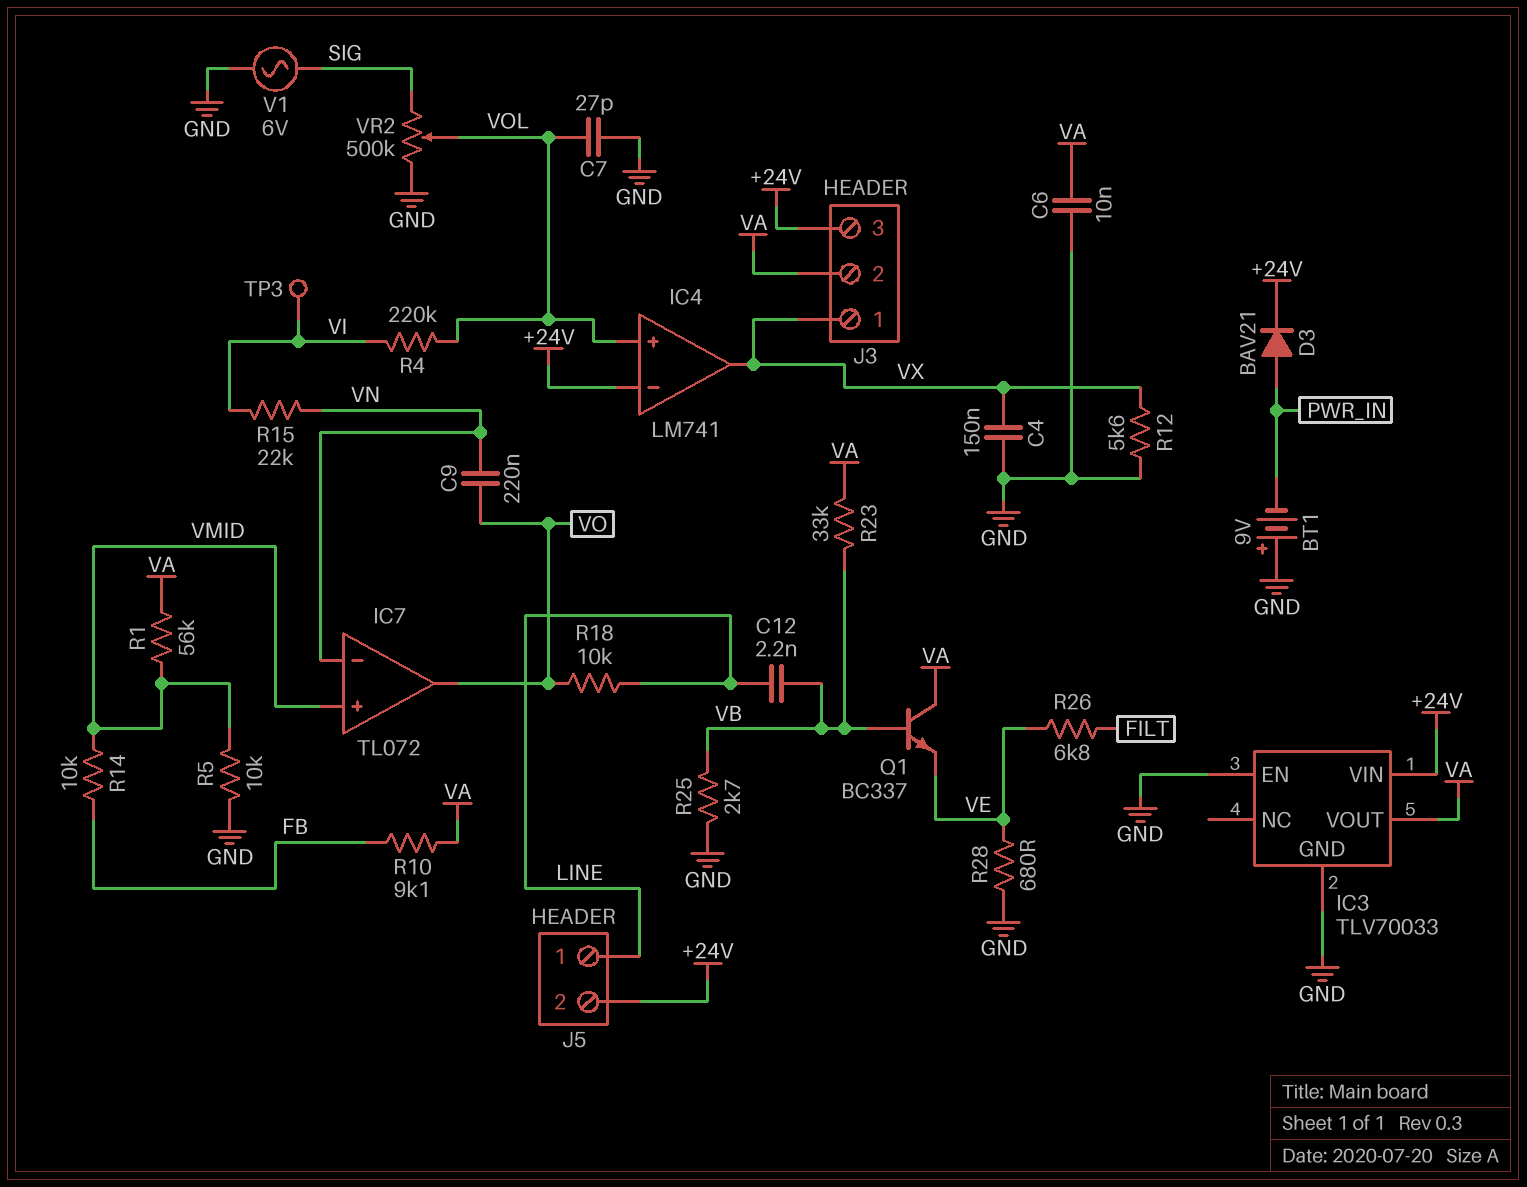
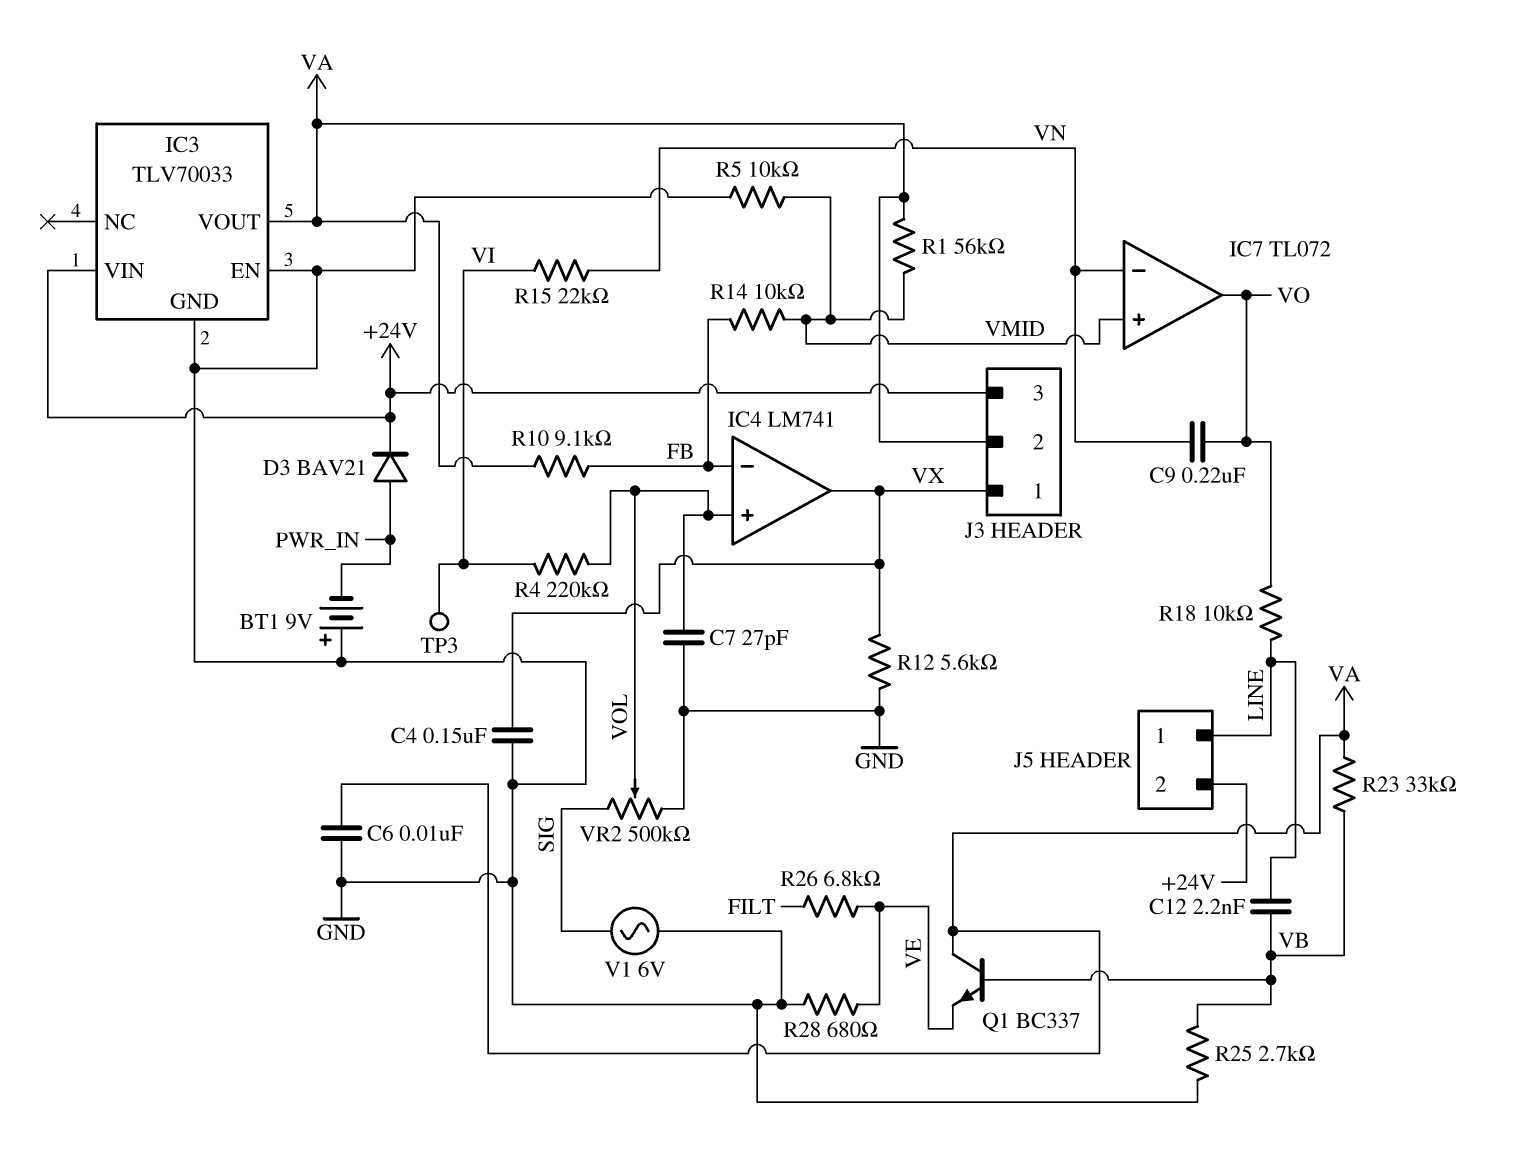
IC4 pin in-: +24V -> FB

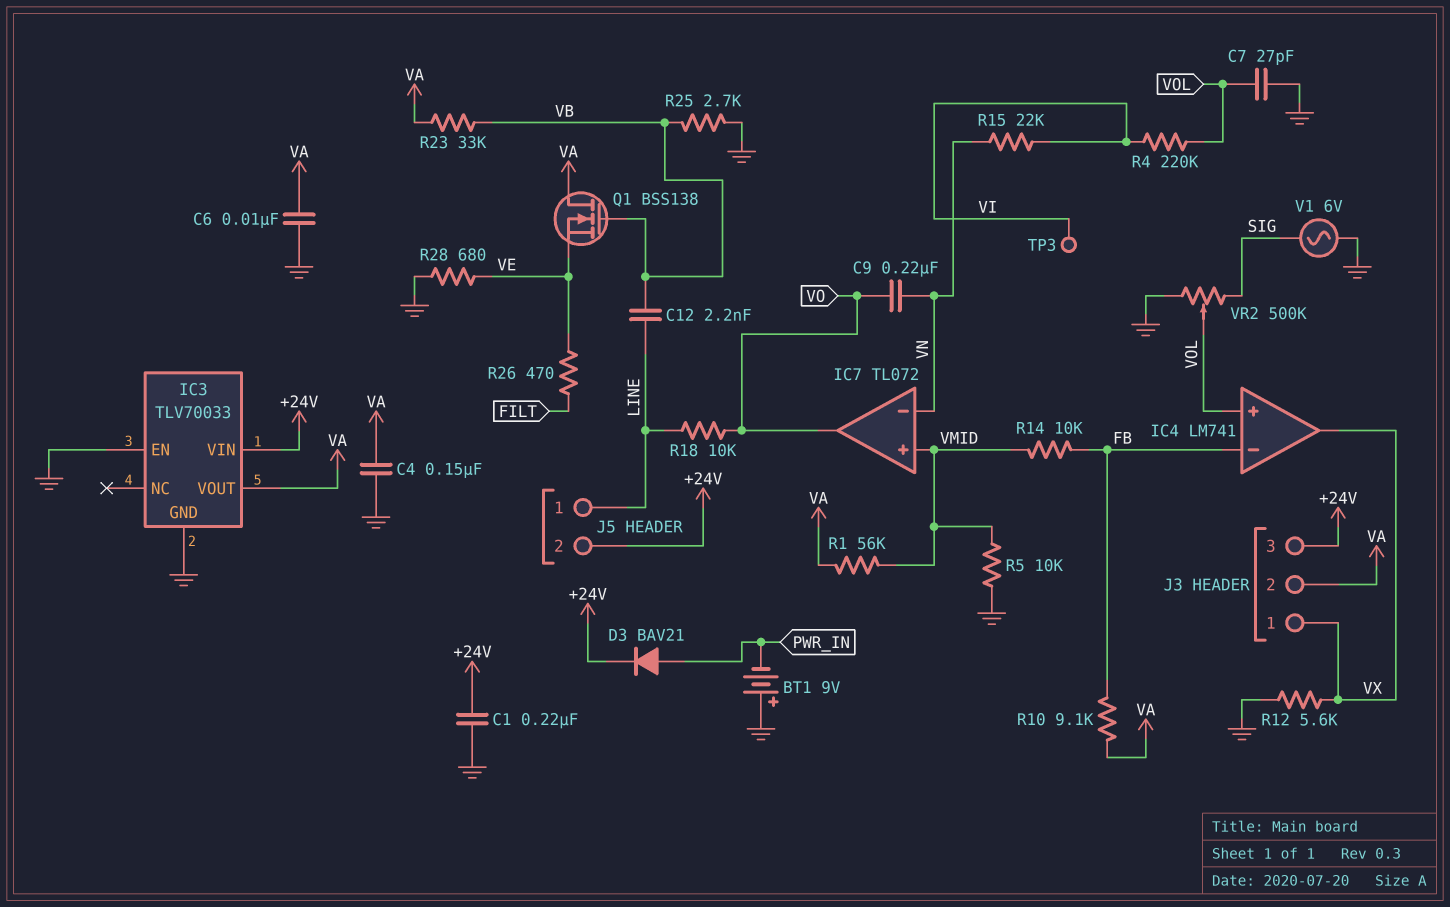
C1: none -> 220nF (+24V, GND)
C4: 150nF (GND, VX) -> 150nF (GND, VA)
Q1: NPN BC337 (B VB, C VA, E VE) -> NMOS BSS138 (G VB, D VA, S VE)
R26: 6.8k (FILT, VE) -> 470 (FILT, VE)

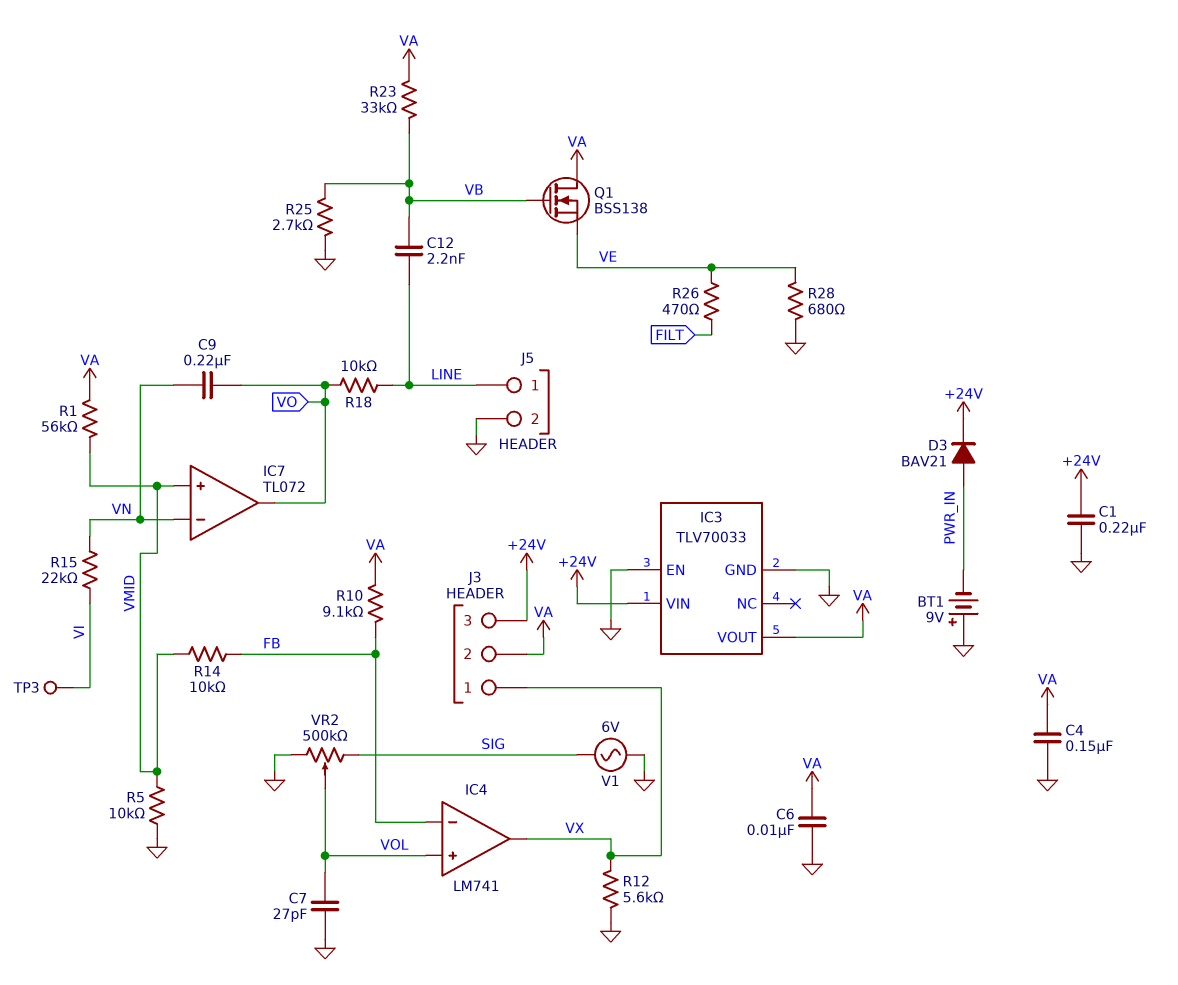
J5 pin 2: +24V -> GND
R4: 220k (VI, VOL) -> none

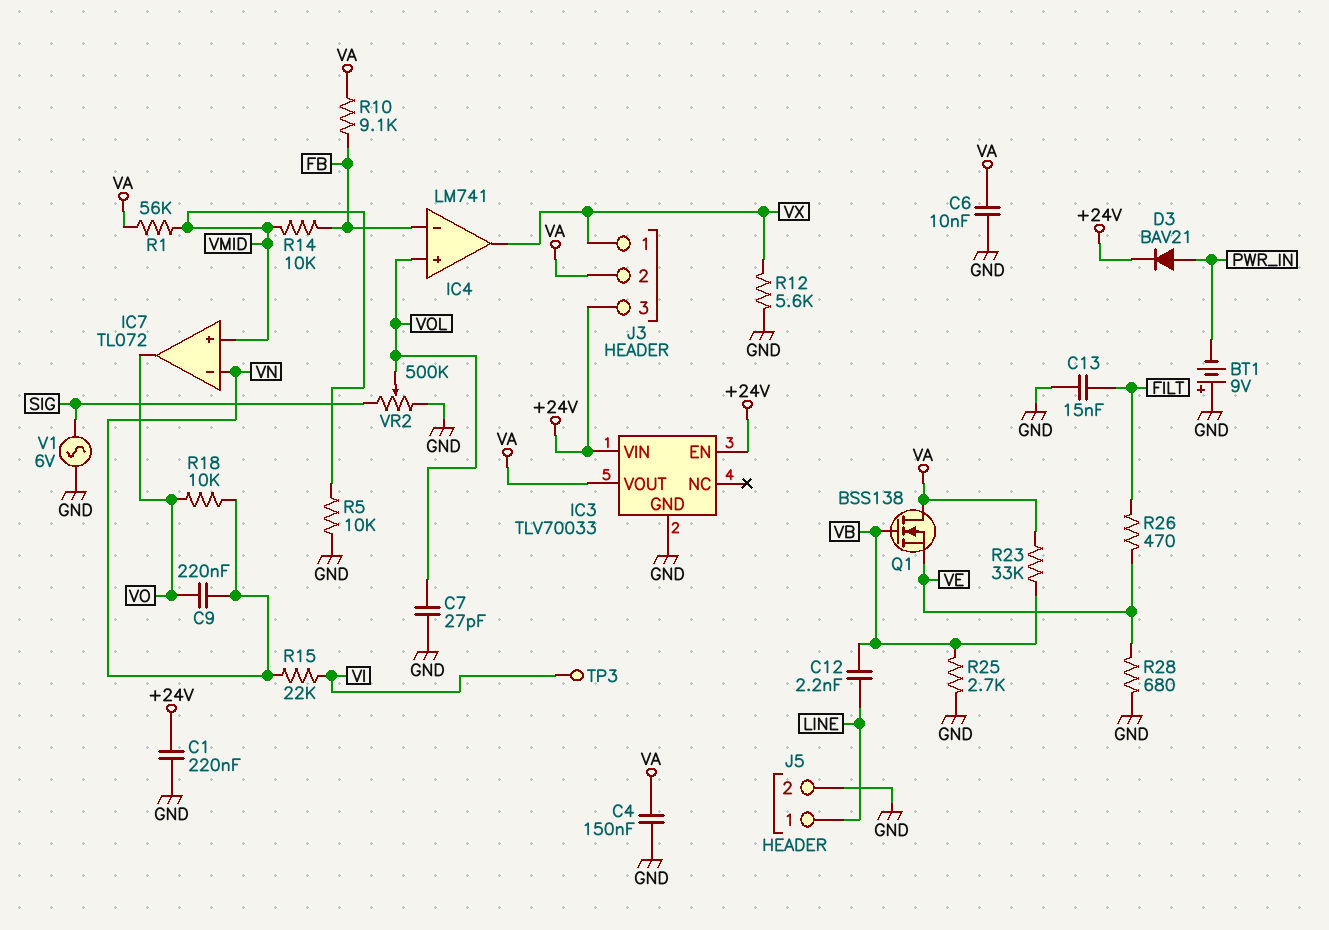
C13: none -> 15nF (FILT, GND)
IC3 pin EN: GND -> +24V
R18: 10k (LINE, VO) -> 10k (VN, VO)

